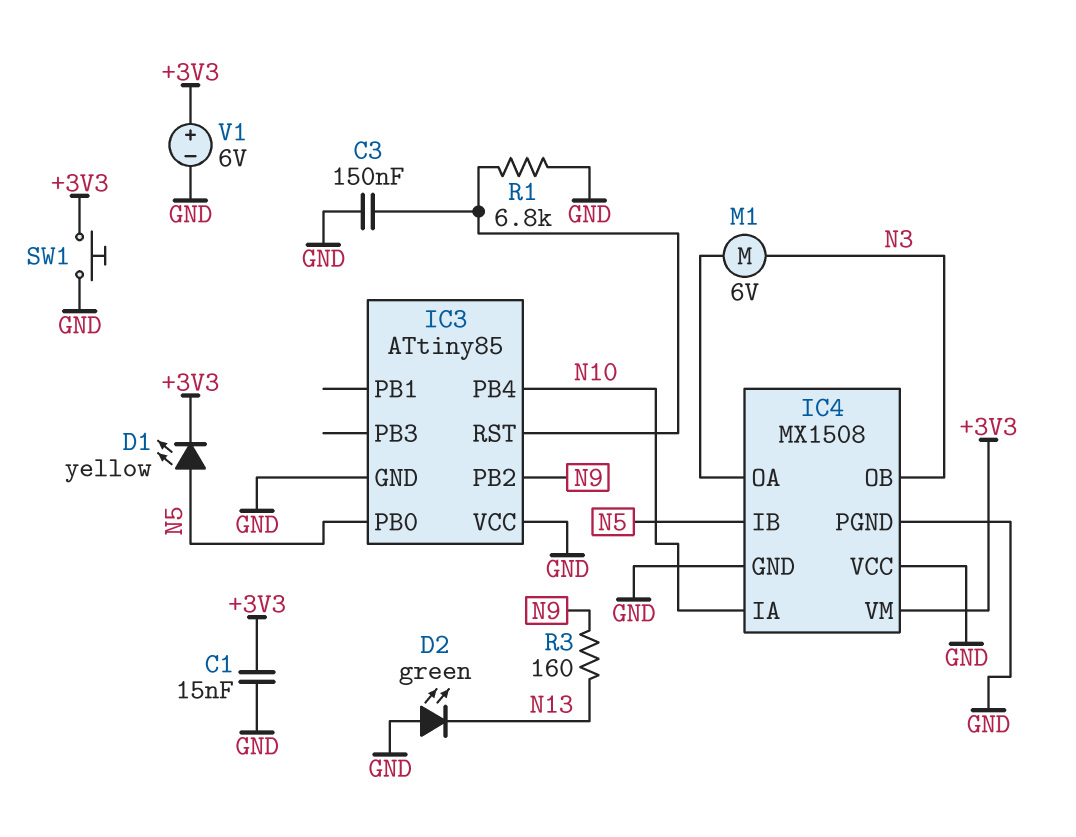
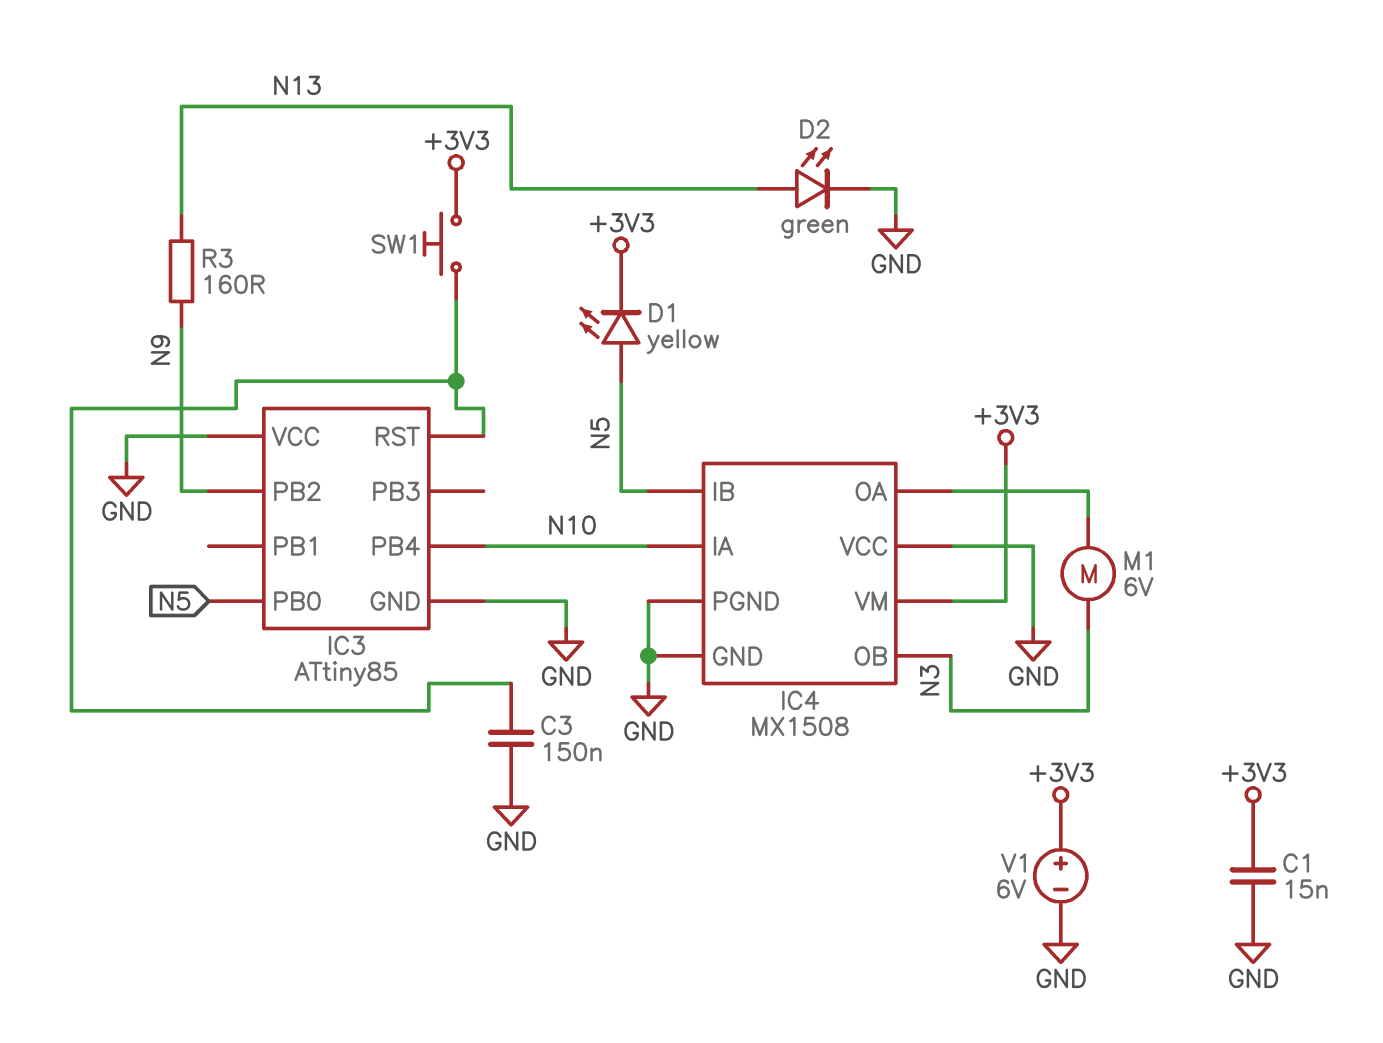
D2: LED green (A GND, K N13) -> LED green (A N13, K GND)
R1: 6.8k (GND, IC3/RST) -> none
SW1: button (+3V3, GND) -> button (+3V3, IC3/RST)

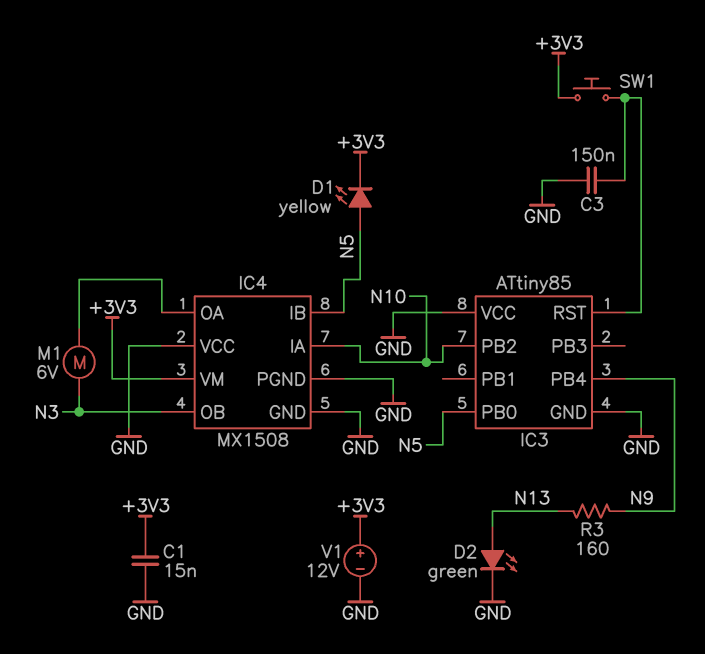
IC3 pin PB2: N9 -> N10
IC3 pin PB4: N10 -> N9
V1: 6V (plus +3V3, minus GND) -> 12V (plus +3V3, minus GND)

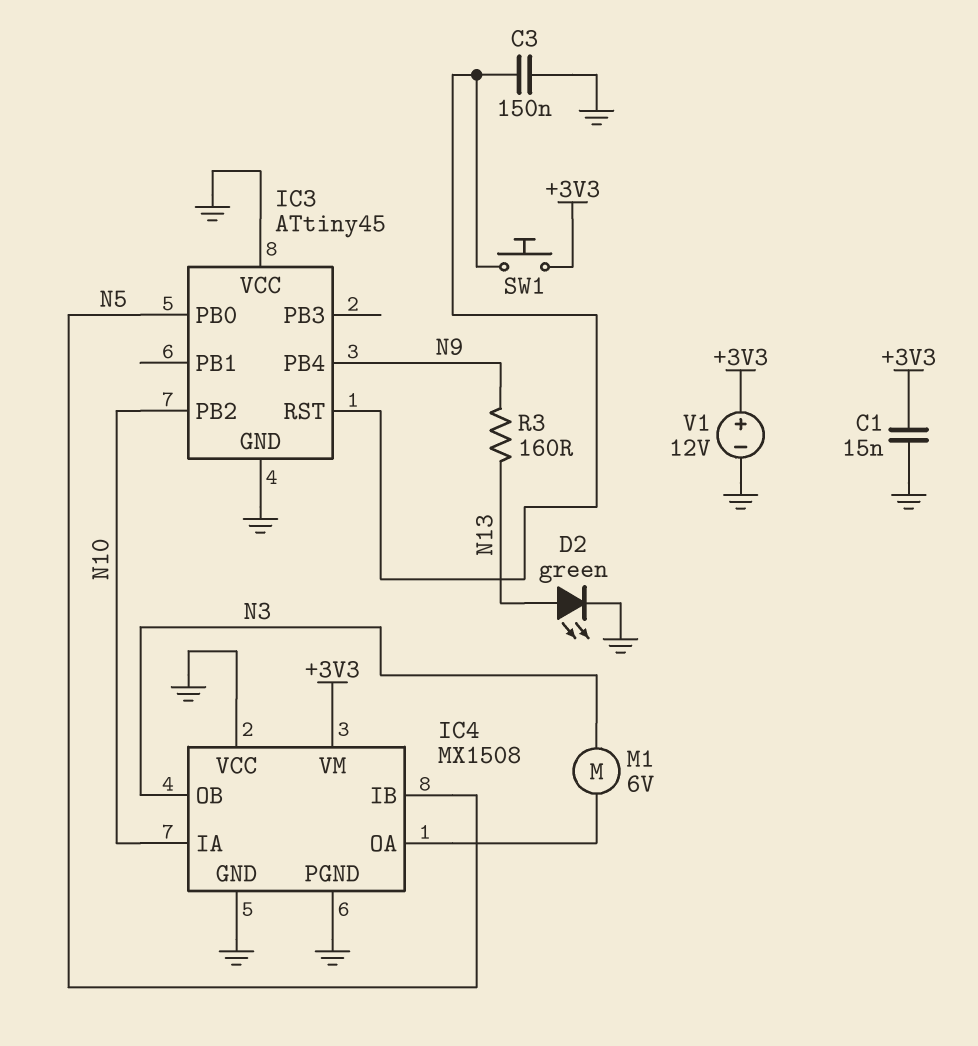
D1: LED yellow (A N5, K +3V3) -> none
IC3: ATtiny85 -> ATtiny45

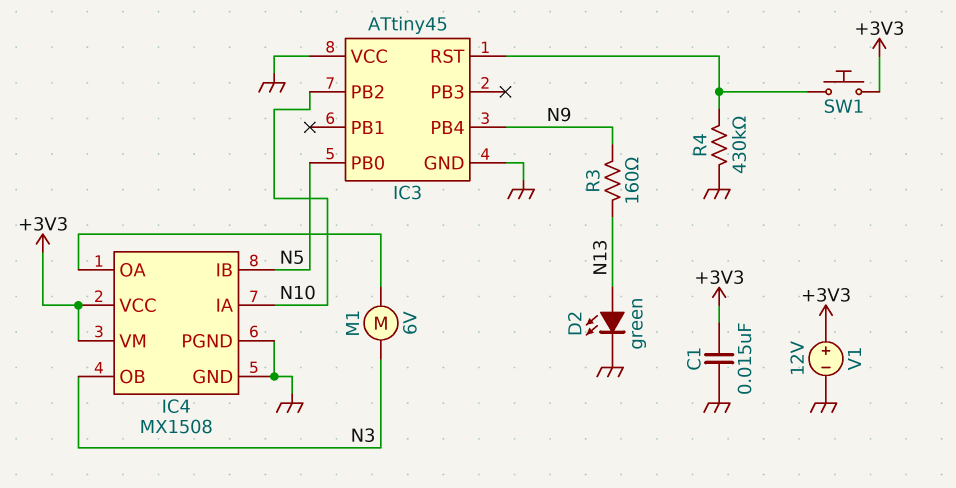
C3: 150nF (GND, IC3/RST) -> none
IC4 pin VCC: GND -> +3V3
R4: none -> 430k (GND, IC3/RST)

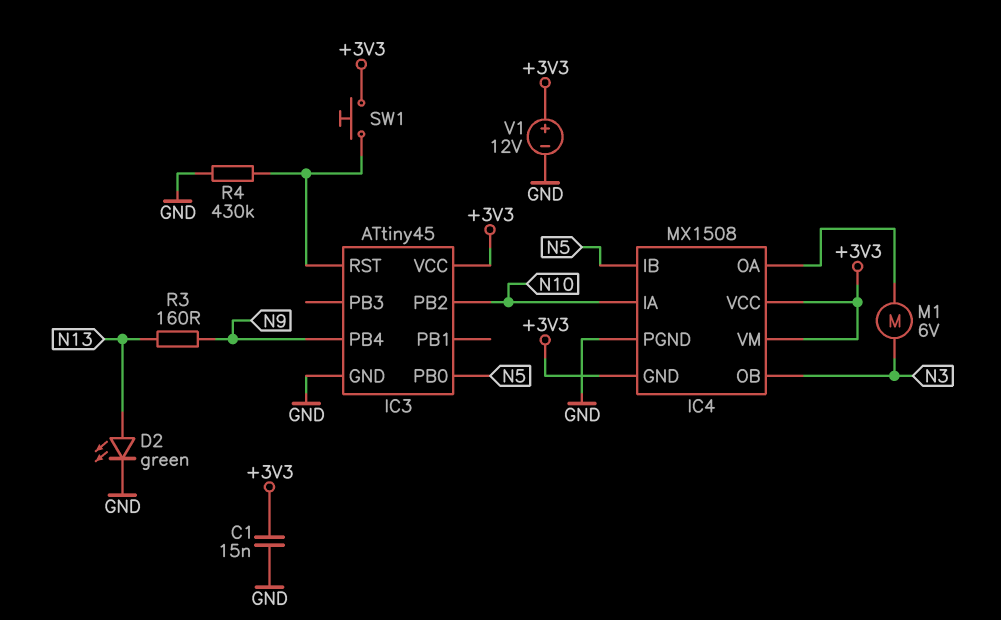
IC3 pin VCC: GND -> +3V3
IC4 pin GND: GND -> +3V3

